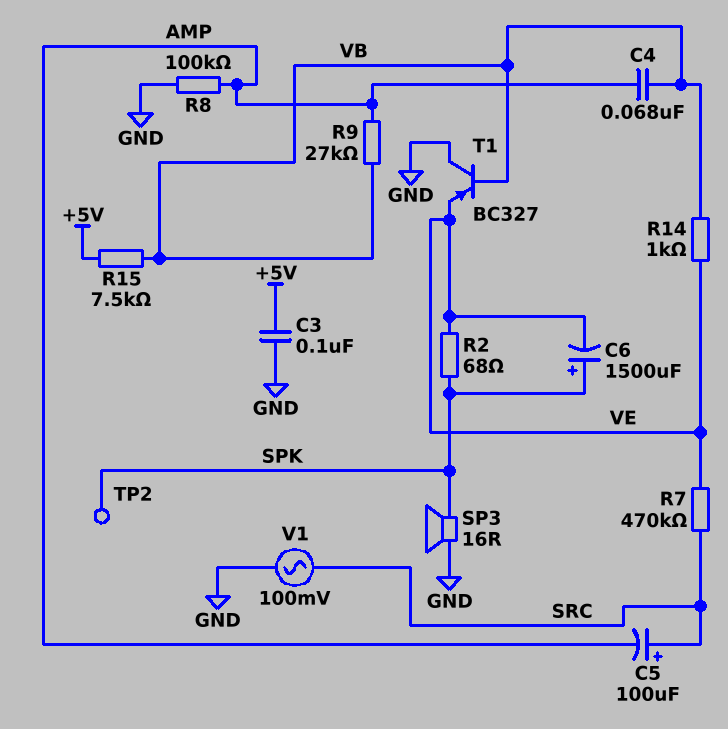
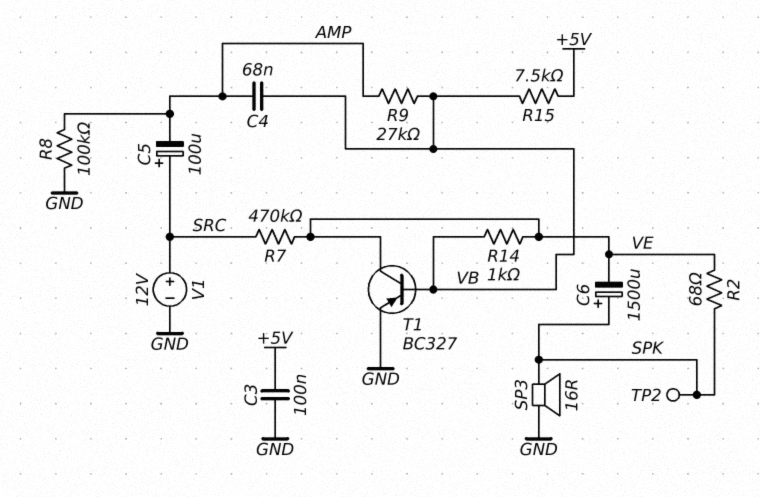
T1: PNP BC327 (B VB, C GND, E VE) -> PNP BC327 (B VB, C VE, E GND)
V1: AC 100mV (GND, SRC) -> 12V (plus SRC, minus GND)

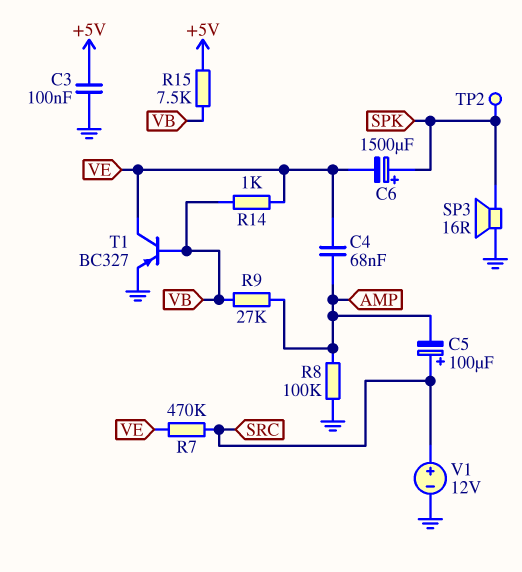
C4: 68nF (AMP, VB) -> 68nF (AMP, VE)
R2: 68 (SPK, VE) -> none

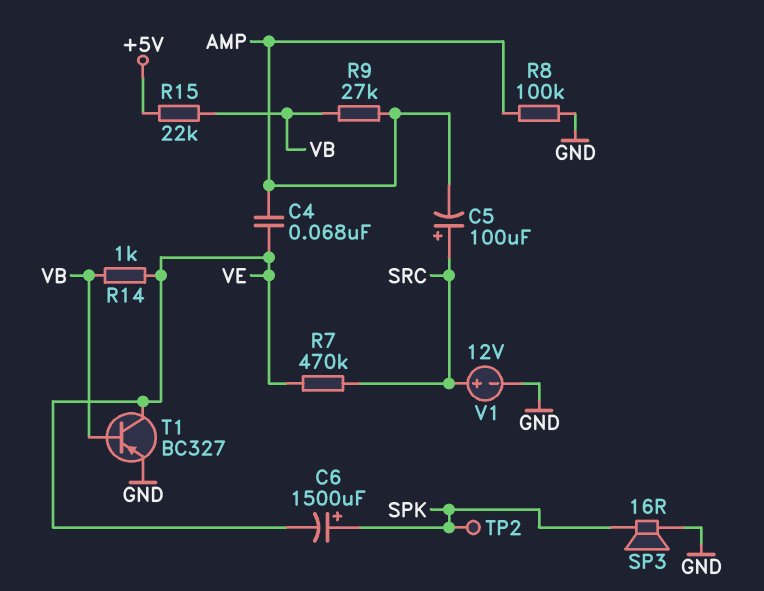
C3: 100nF (+5V, GND) -> none
R15: 7.5k (+5V, VB) -> 22k (+5V, VB)

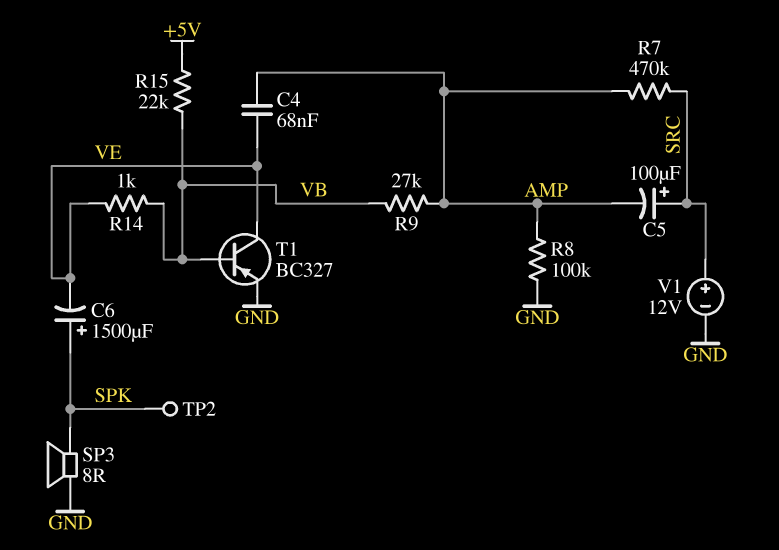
R7: 470k (SRC, VE) -> 470k (AMP, SRC)
SP3: speaker 16R (GND, SPK) -> speaker 8R (GND, SPK)

